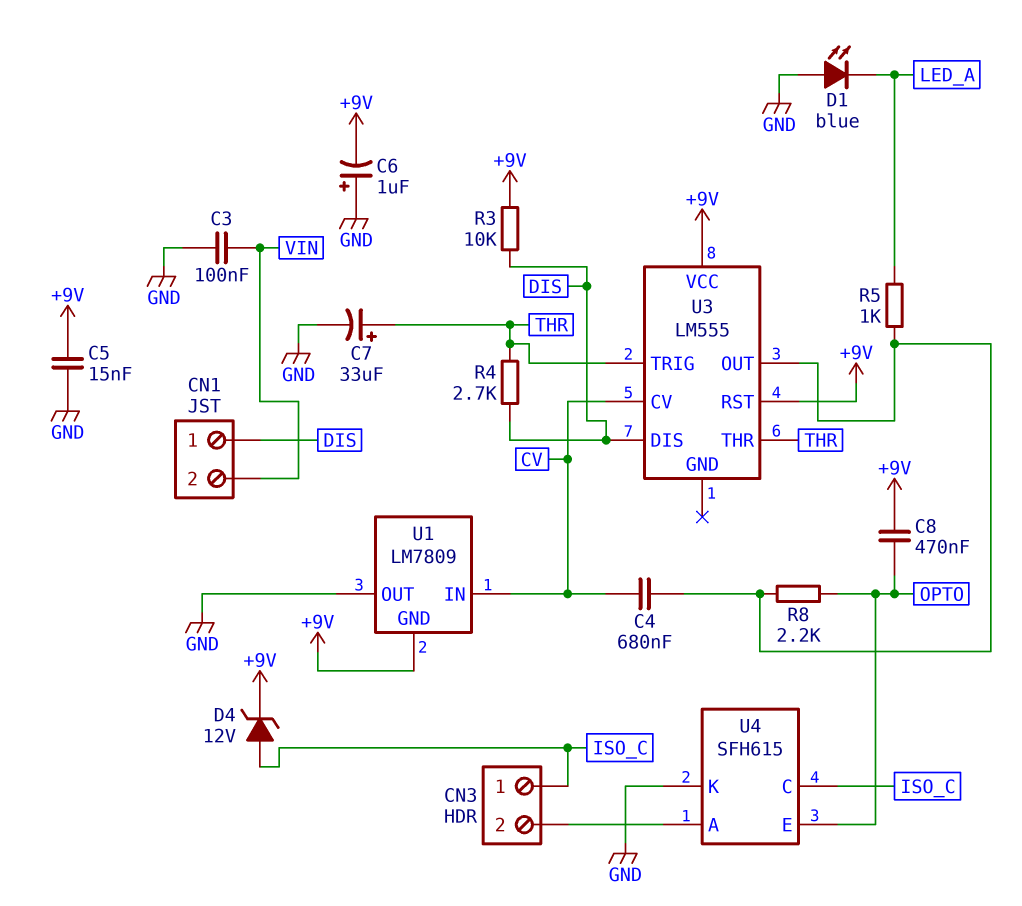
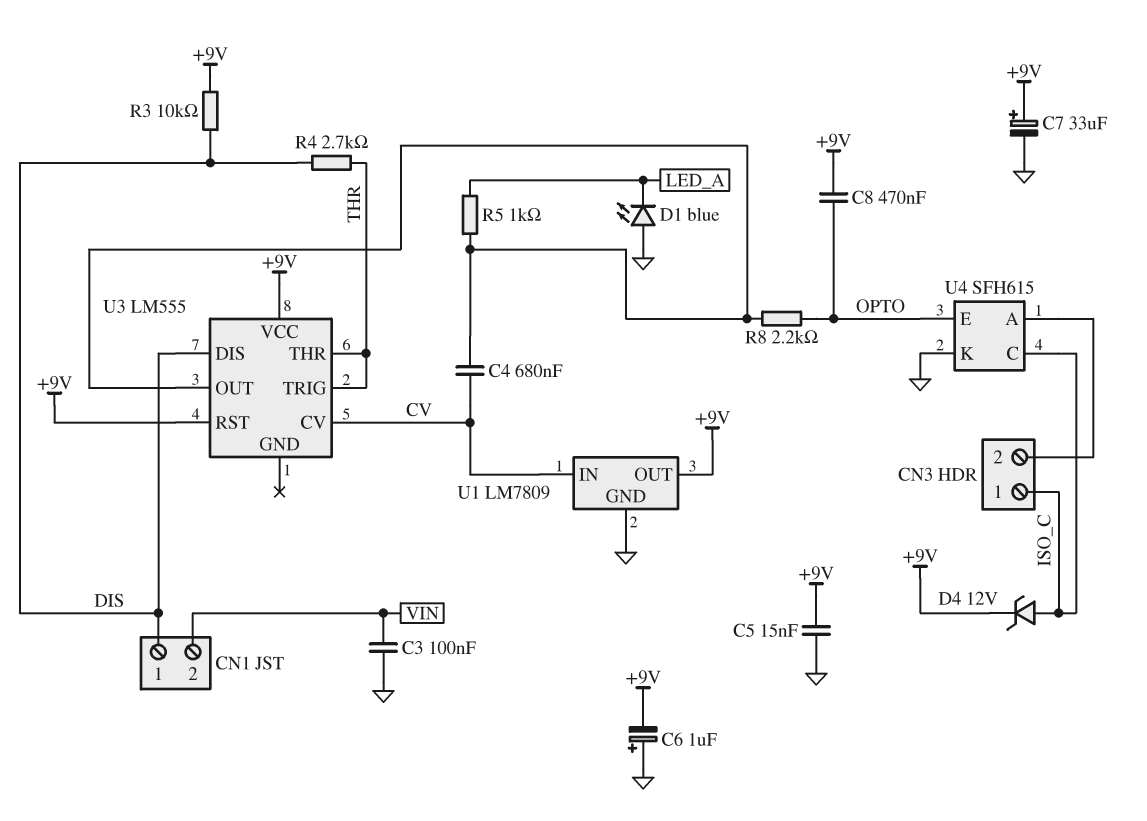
C7: 33uF (plus THR, minus GND) -> 33uF (plus +9V, minus GND)
U1 pin GND: +9V -> GND
U1 pin OUT: GND -> +9V

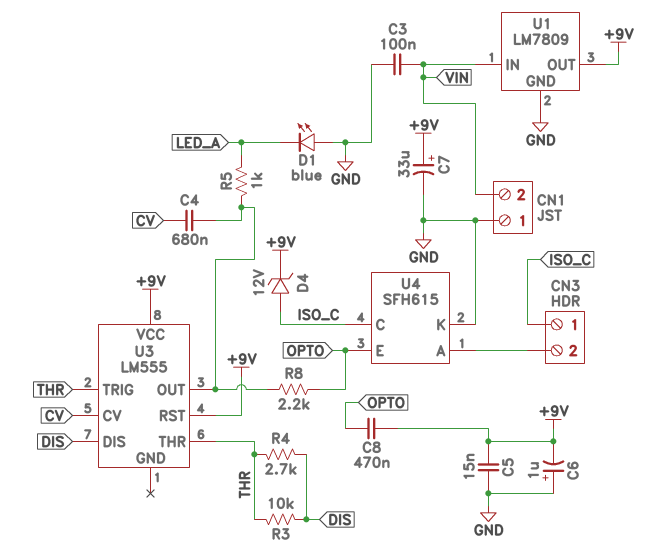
CN1 pin 1: DIS -> GND
R3: 10k (+9V, DIS) -> 10k (DIS, THR)
U1 pin IN: CV -> VIN

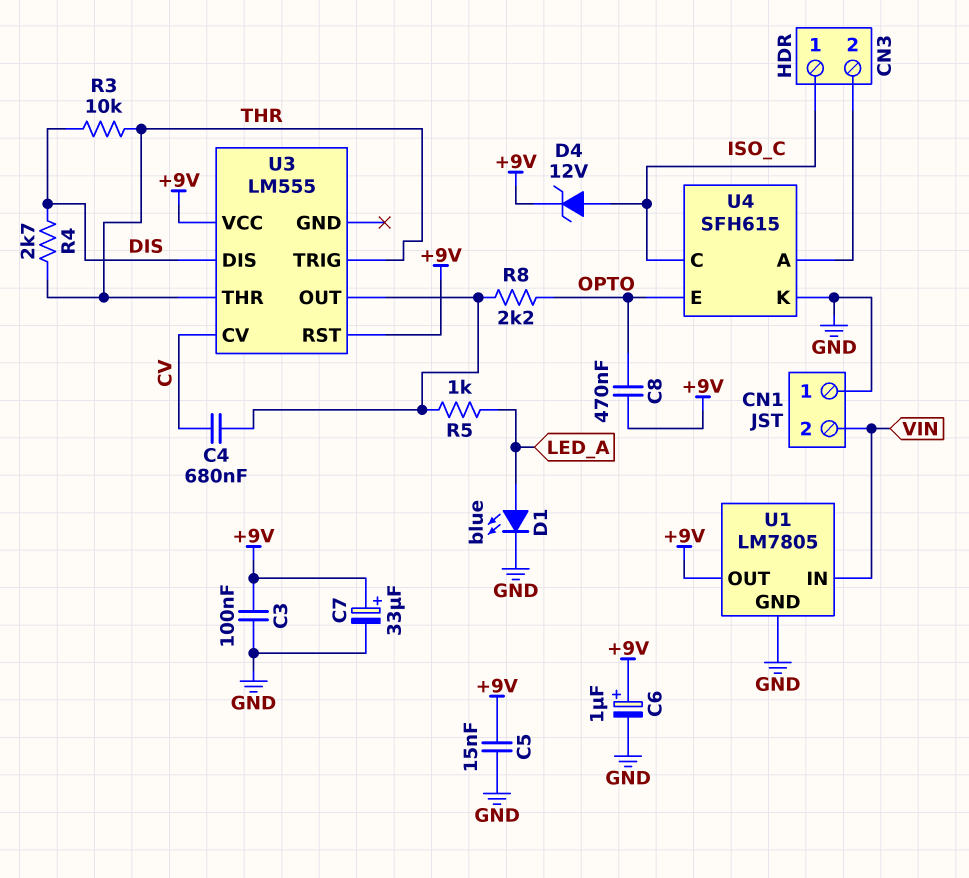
C3: 100nF (GND, VIN) -> 100nF (+9V, GND)
C6: 1uF (plus GND, minus +9V) -> 1uF (plus +9V, minus GND)
D1: LED blue (A GND, K LED_A) -> LED blue (A LED_A, K GND)
U1: LM7809 -> LM7805

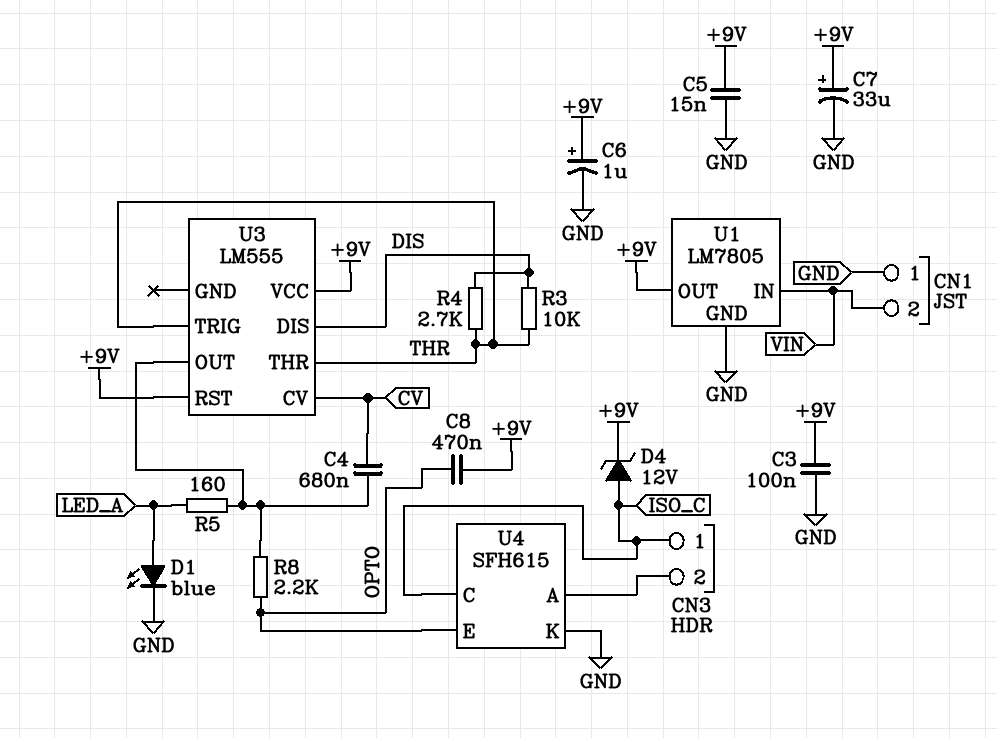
R5: 1k (LED_A, U3/OUT) -> 160 (LED_A, U3/OUT)

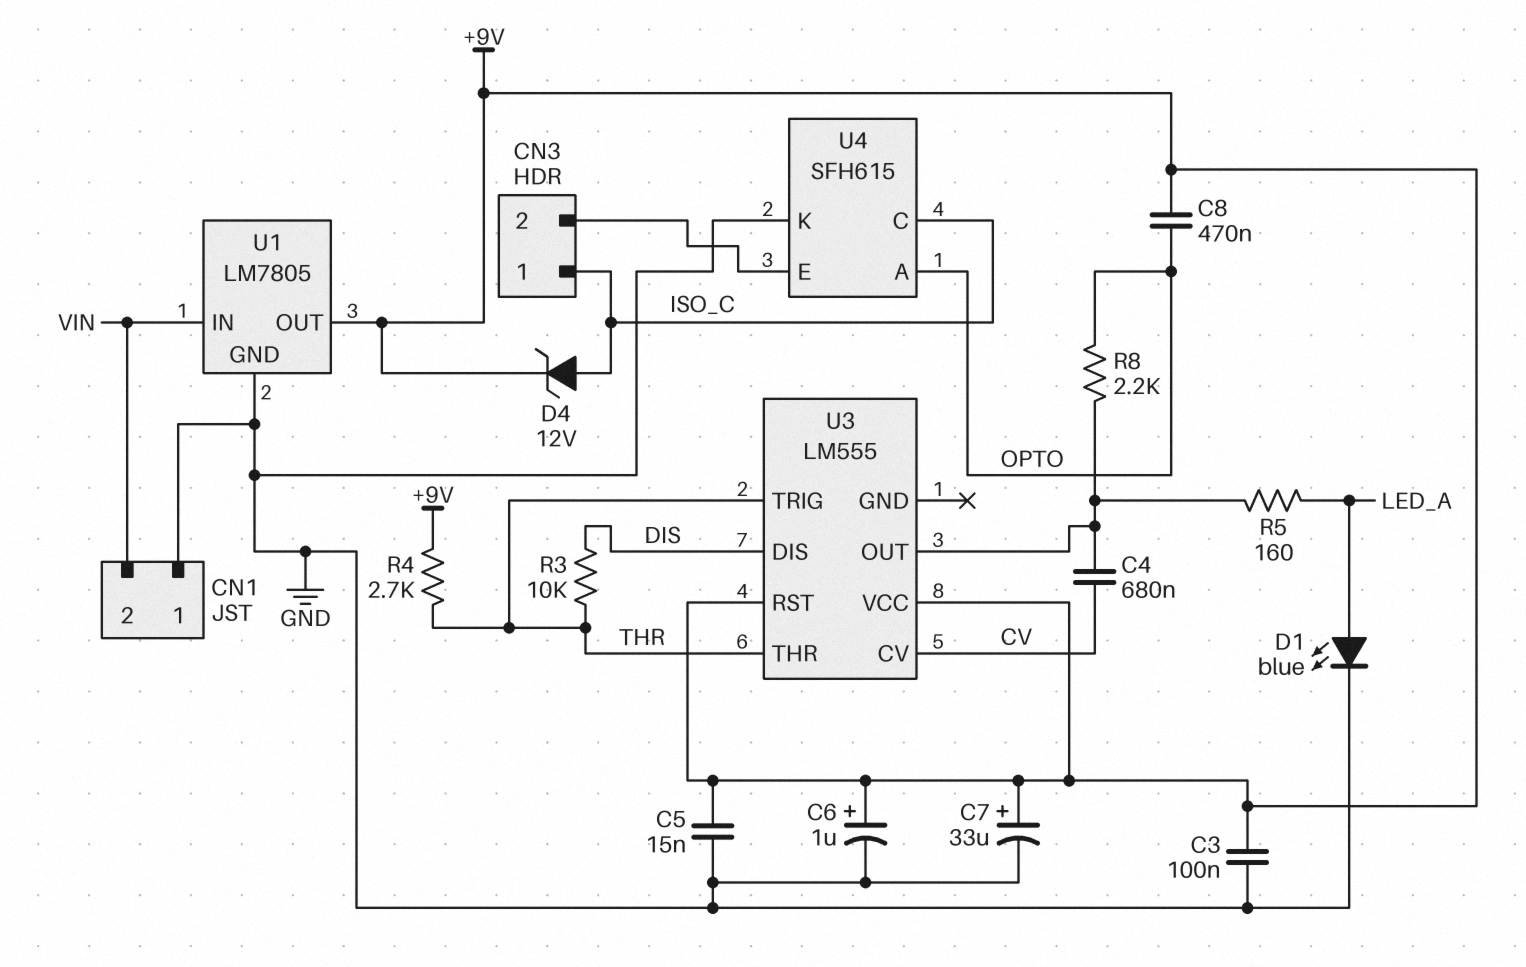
R4: 2.7k (DIS, THR) -> 2.7k (+9V, THR)
U4 pin A: CN3/2 -> OPTO
U4 pin E: OPTO -> CN3/2

